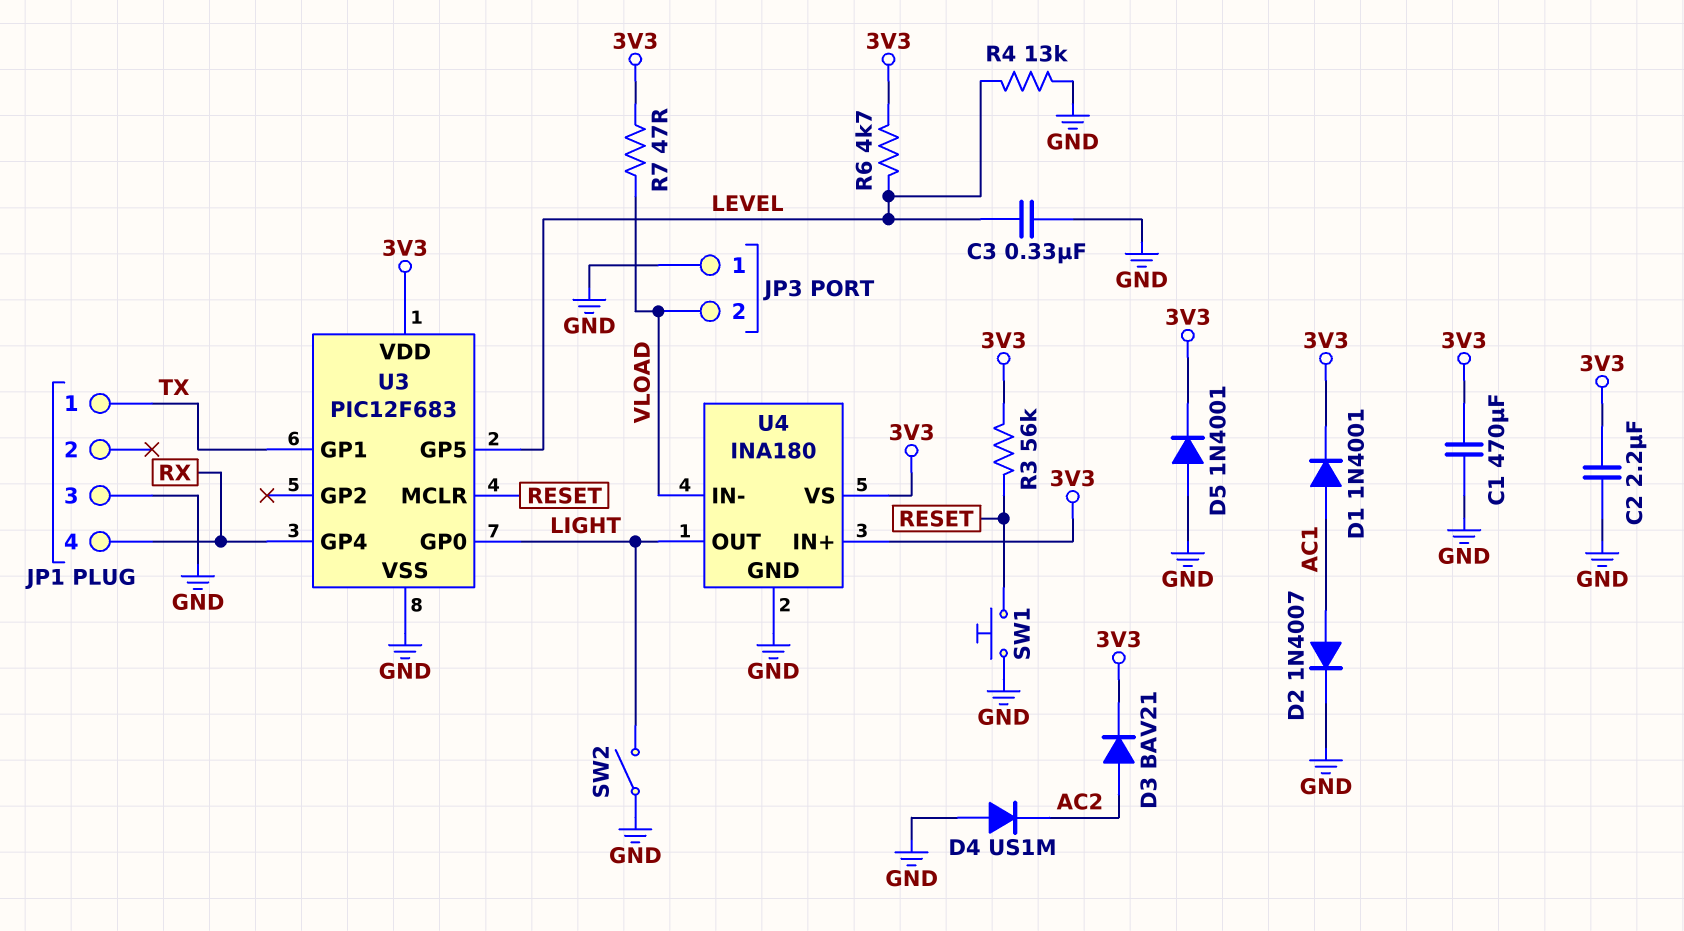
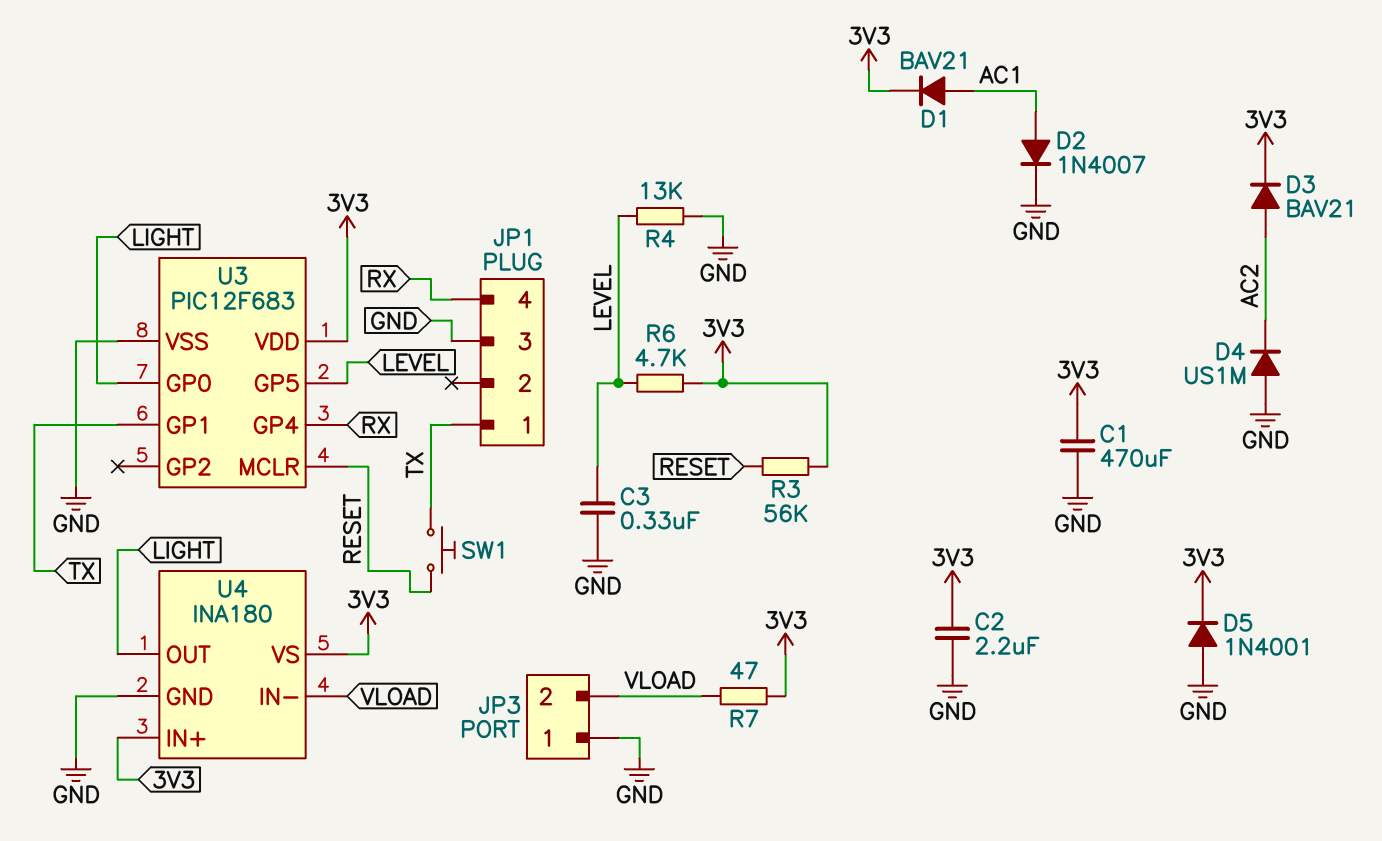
D1: diode 1N4001 (A AC1, K 3V3) -> diode BAV21 (A AC1, K 3V3)
SW1: button (GND, RESET) -> button (RESET, TX)
SW2: switch (GND, LIGHT) -> none

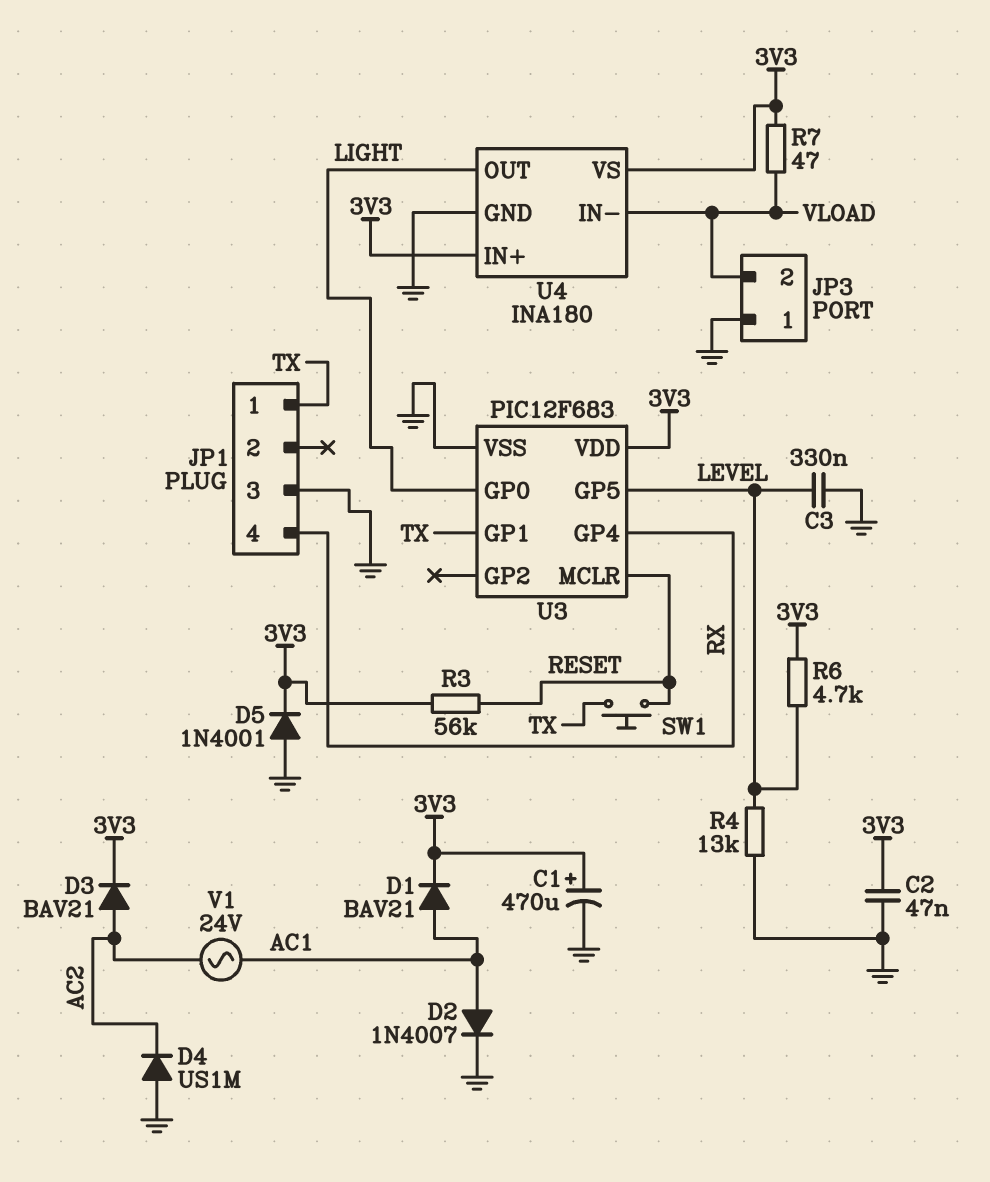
C1: 470uF (3V3, GND) -> 470uF (plus 3V3, minus GND)
C2: 2.2uF (3V3, GND) -> 47nF (3V3, GND)
V1: none -> AC 24V (AC1, AC2)

